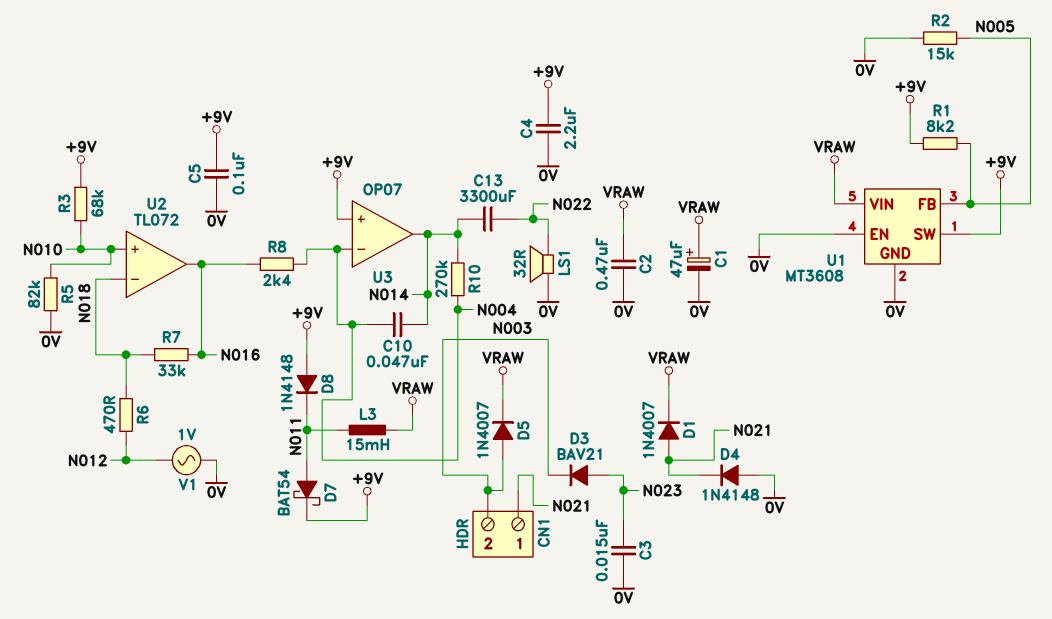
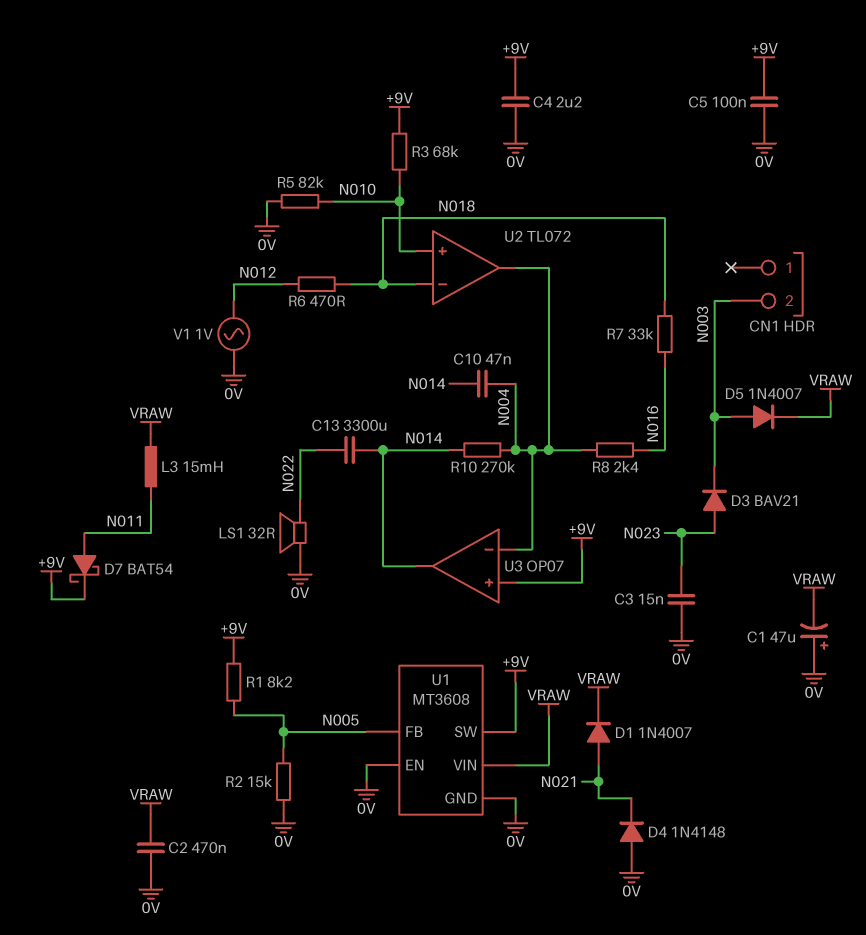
C1: 47uF (plus VRAW, minus 0V) -> 47uF (plus 0V, minus VRAW)
CN1 pin 1: N021 -> none
D8: diode 1N4148 (A +9V, K N011) -> none
U2 pin out: N016 -> N004

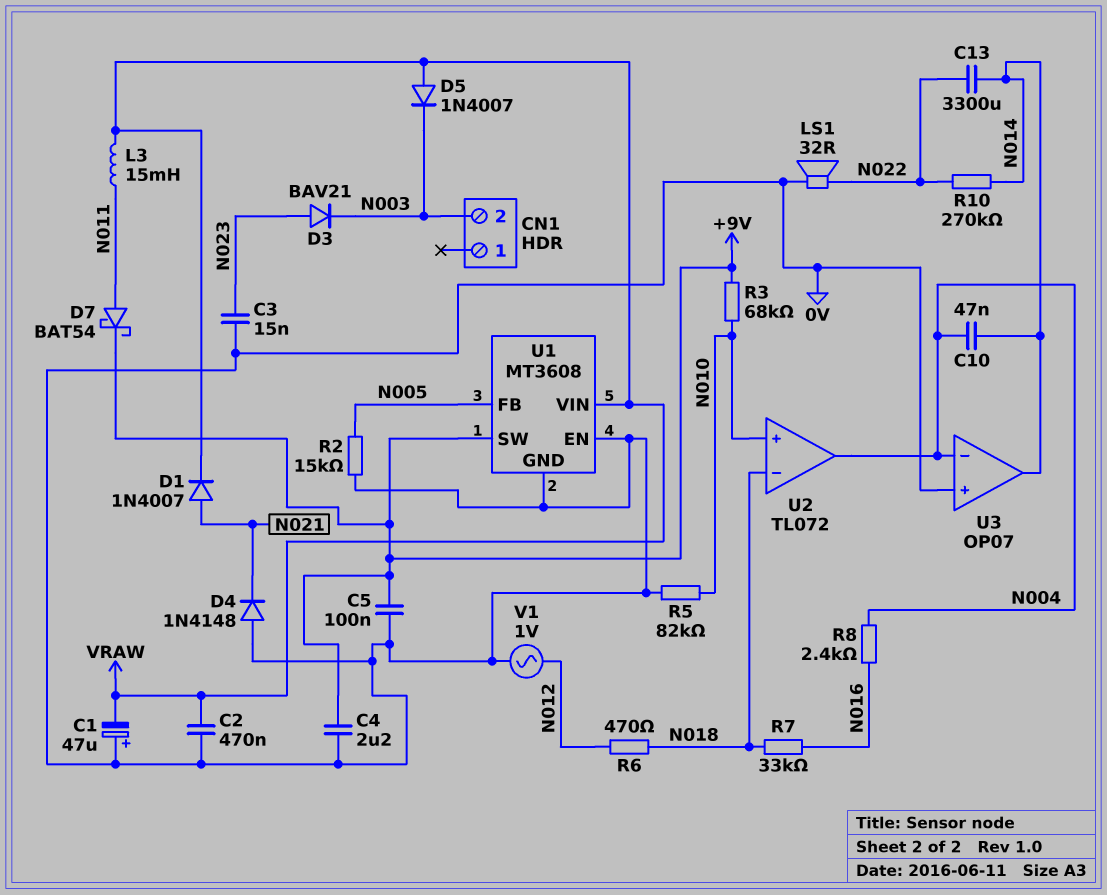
D5: diode 1N4007 (A N003, K VRAW) -> diode 1N4007 (A VRAW, K N003)
R1: 8.2k (+9V, N005) -> none
R10: 270k (N004, N014) -> 270k (N014, N022)
U3 pin in+: +9V -> 0V

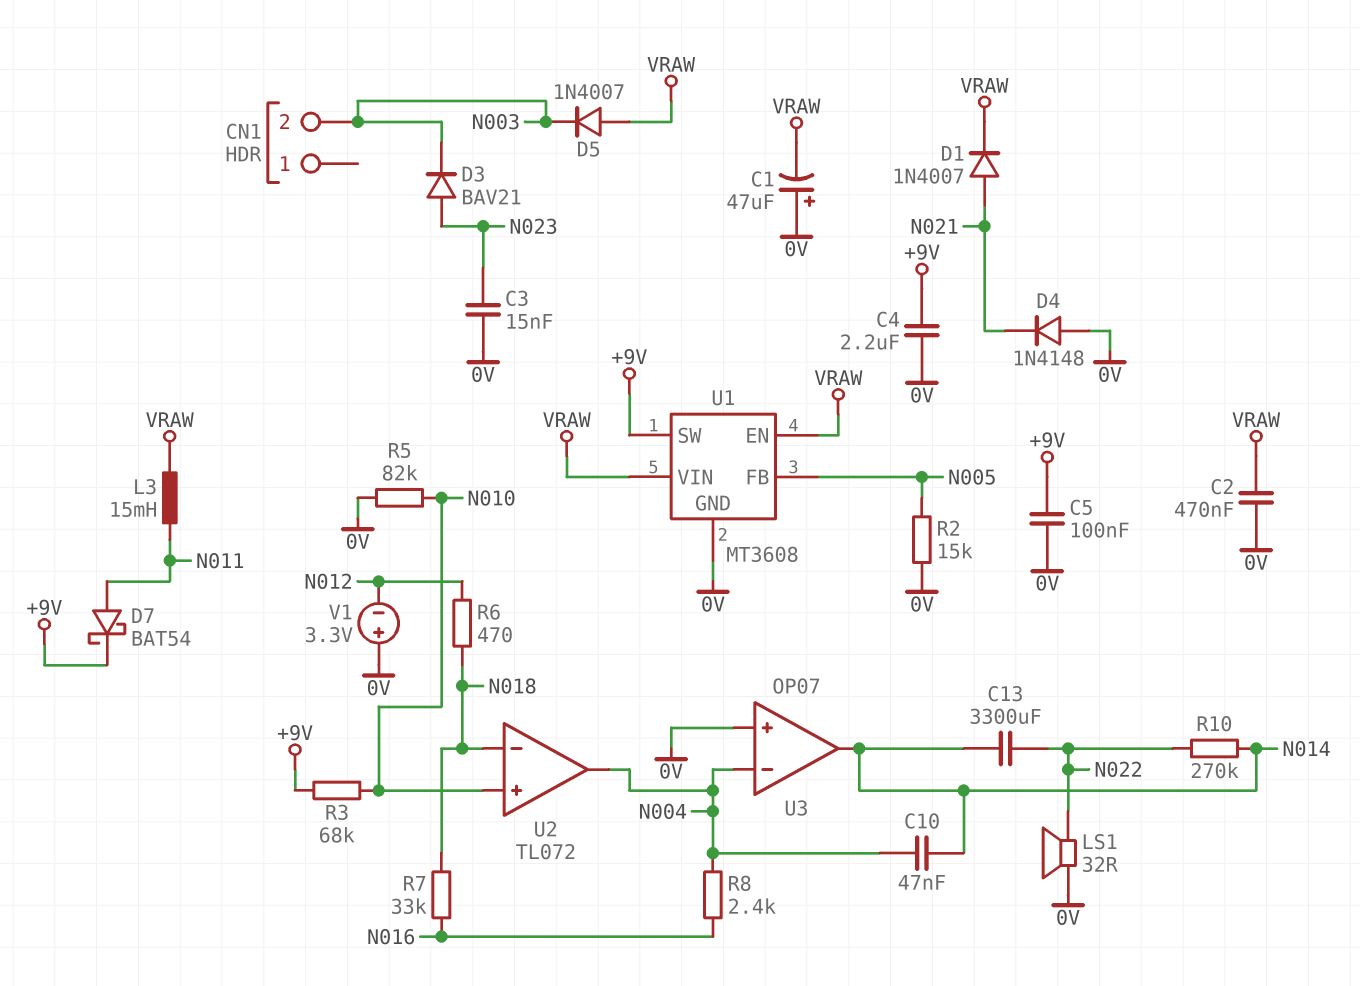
U1 pin EN: 0V -> VRAW
V1: AC 1V (0V, N012) -> 3.3V (plus 0V, minus N012)

